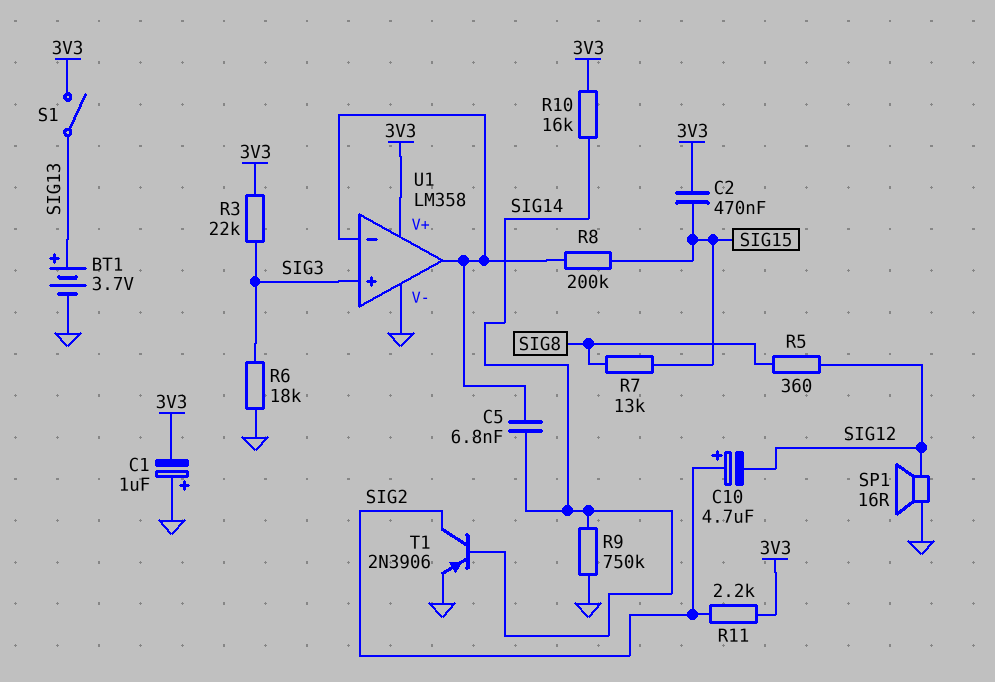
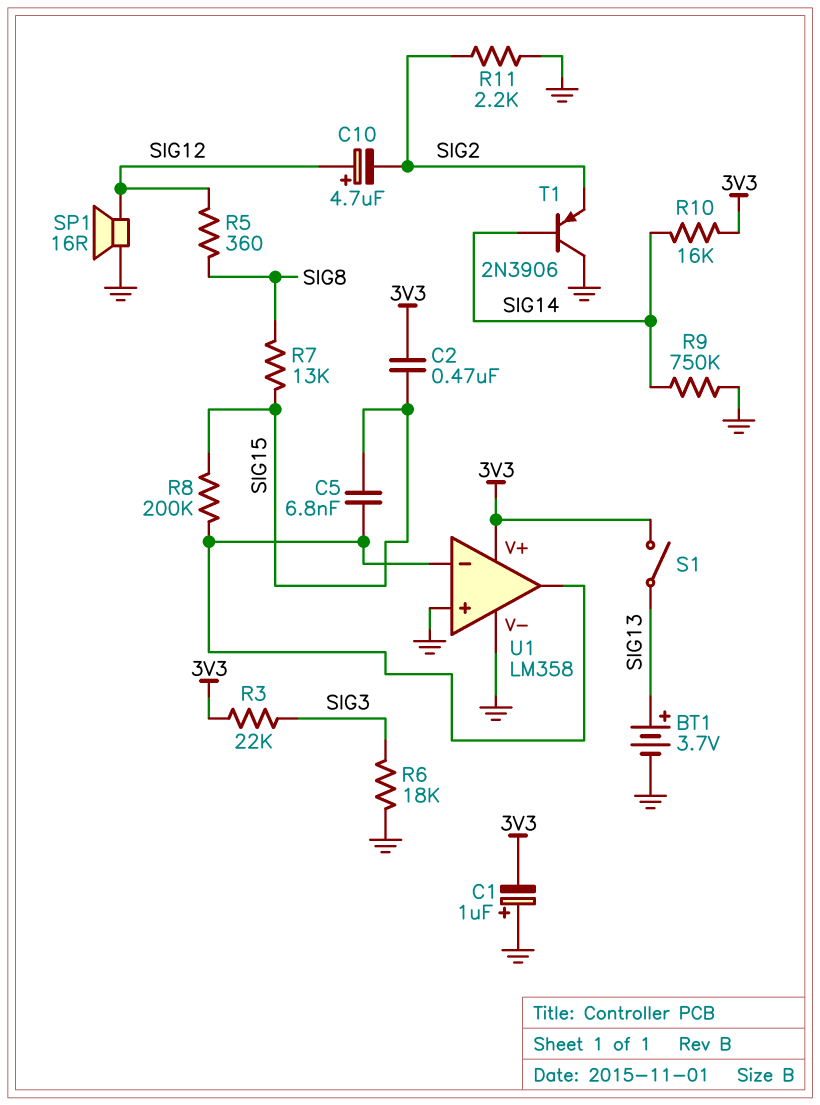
C5: 6.8nF (SIG14, U1/in-) -> 6.8nF (SIG15, U1/in-)
C10: 4.7uF (plus SIG2, minus SIG12) -> 4.7uF (plus SIG12, minus SIG2)
R11: 2.2k (3V3, SIG2) -> 2.2k (GND, SIG2)
T1: PNP 2N3906 (B SIG14, C SIG2, E GND) -> PNP 2N3906 (B SIG14, C GND, E SIG2)
U1 pin in+: SIG3 -> GND

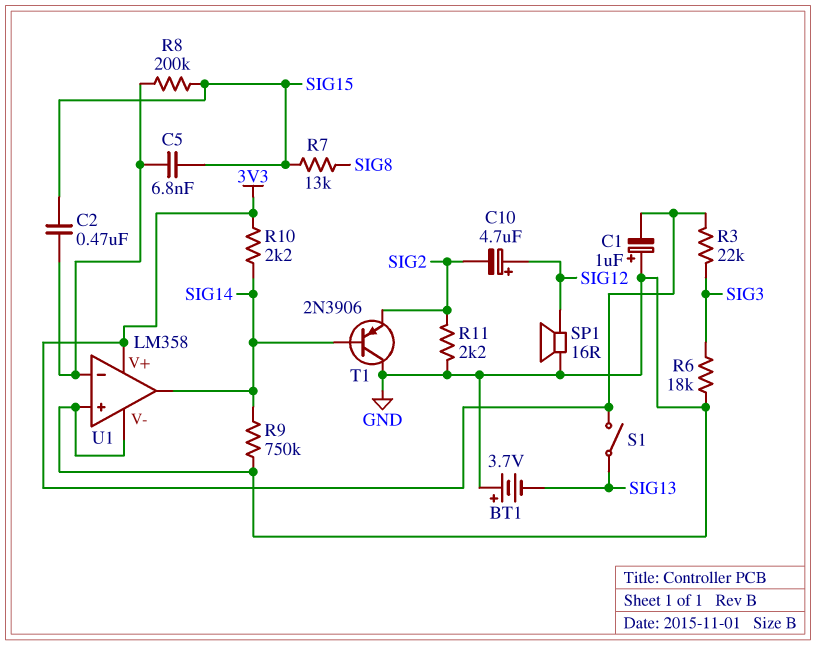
BT1: 3.7V (plus SIG13, minus GND) -> 3.7V (plus GND, minus SIG13)
C2: 470nF (3V3, SIG15) -> 470nF (SIG15, U1/in-)
R5: 360 (SIG8, SIG12) -> none
R10: 16k (3V3, SIG14) -> 2.2k (3V3, SIG14)
U1 pin out: U1/in- -> SIG14

